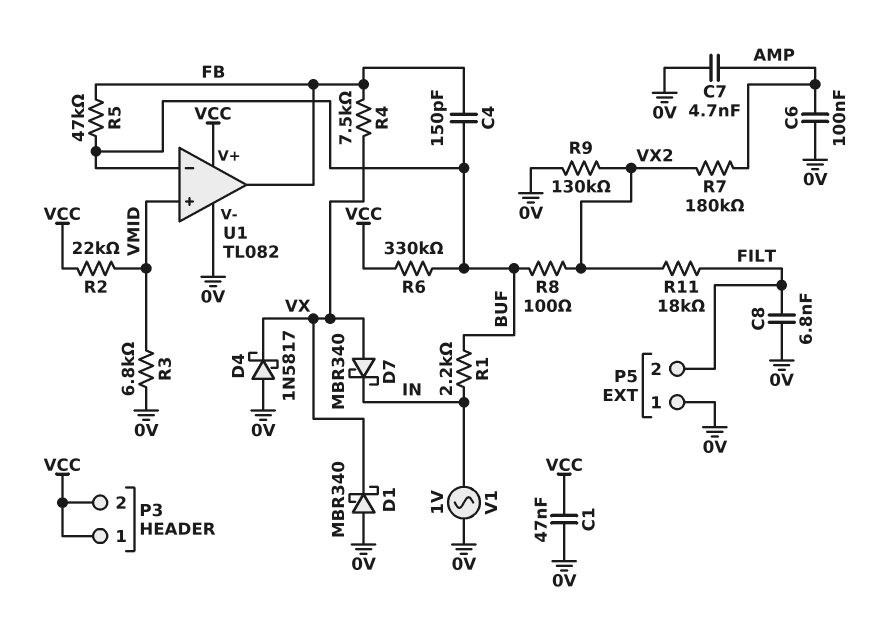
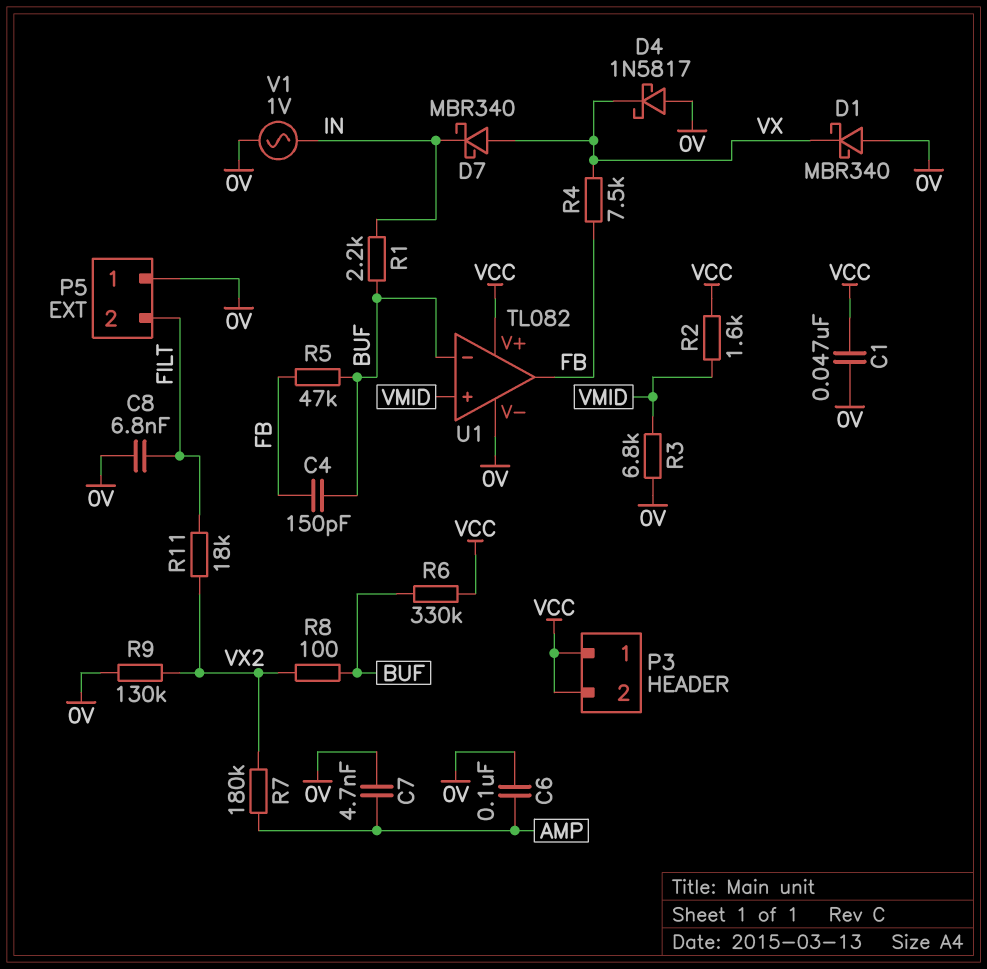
R2: 22k (VCC, VMID) -> 1.6k (VCC, VMID)

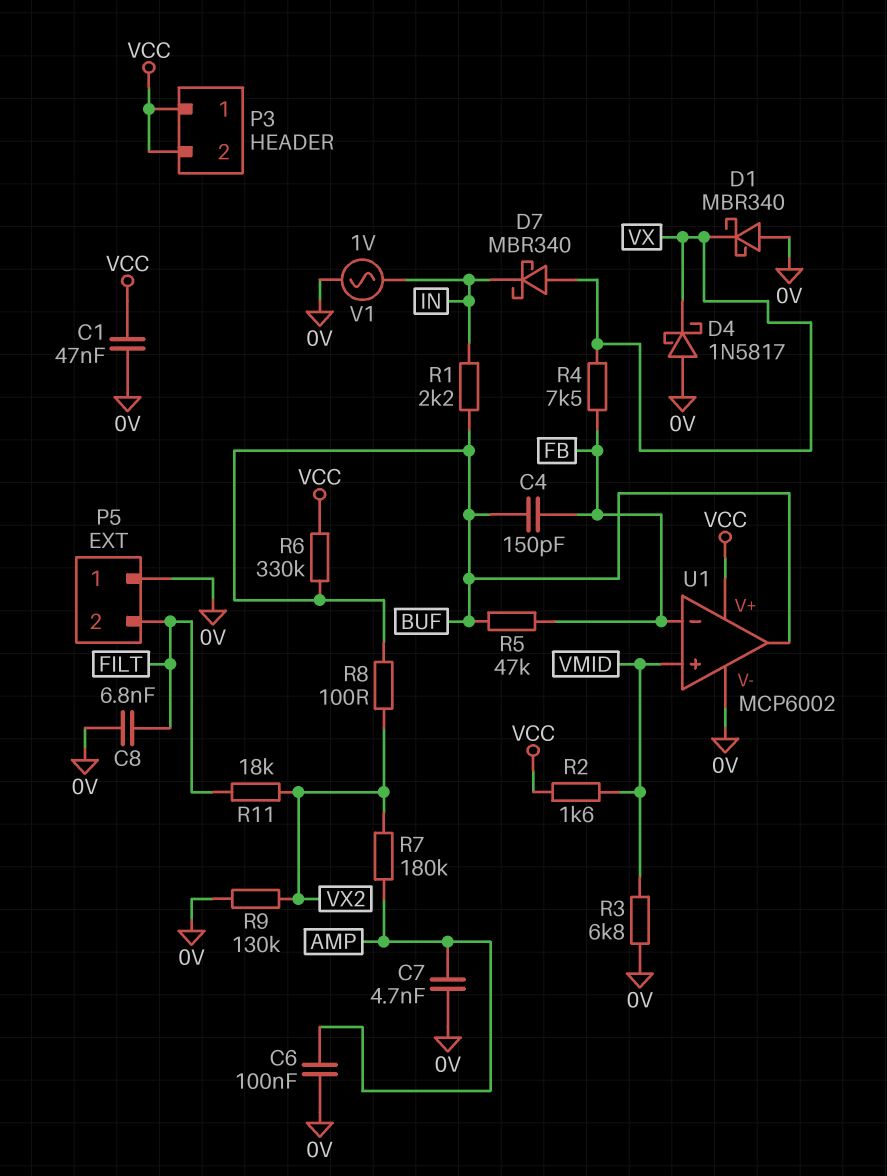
U1: TL082 -> MCP6002
U1 pin in-: BUF -> FB
U1 pin out: FB -> BUF

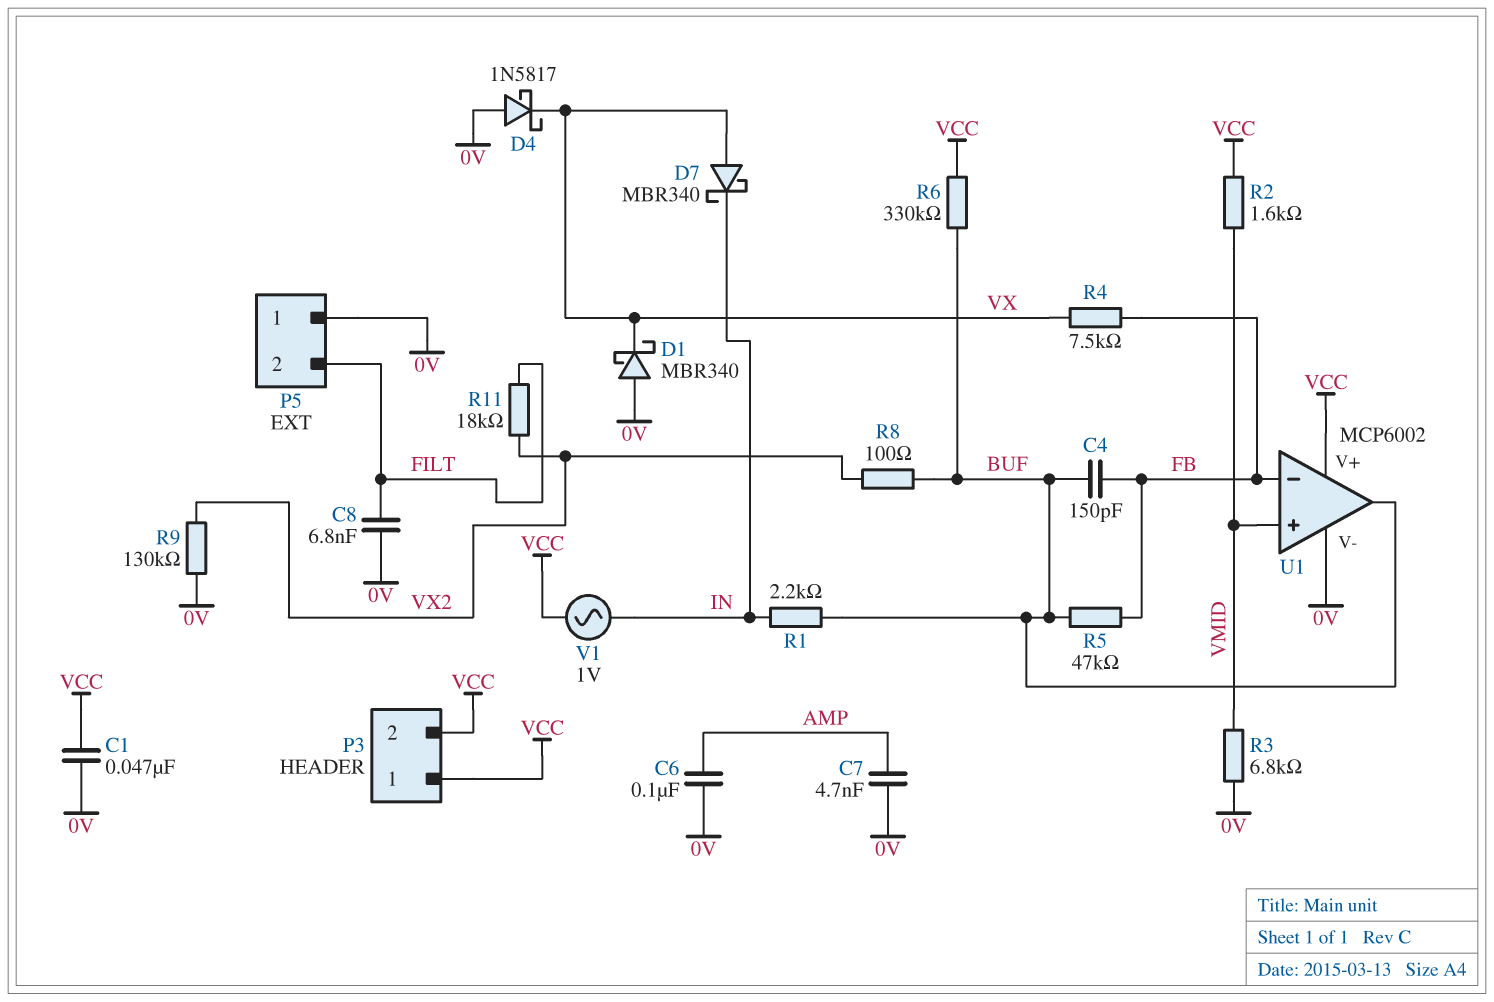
R7: 180k (AMP, VX2) -> none
V1: AC 1V (0V, IN) -> AC 1V (IN, VCC)

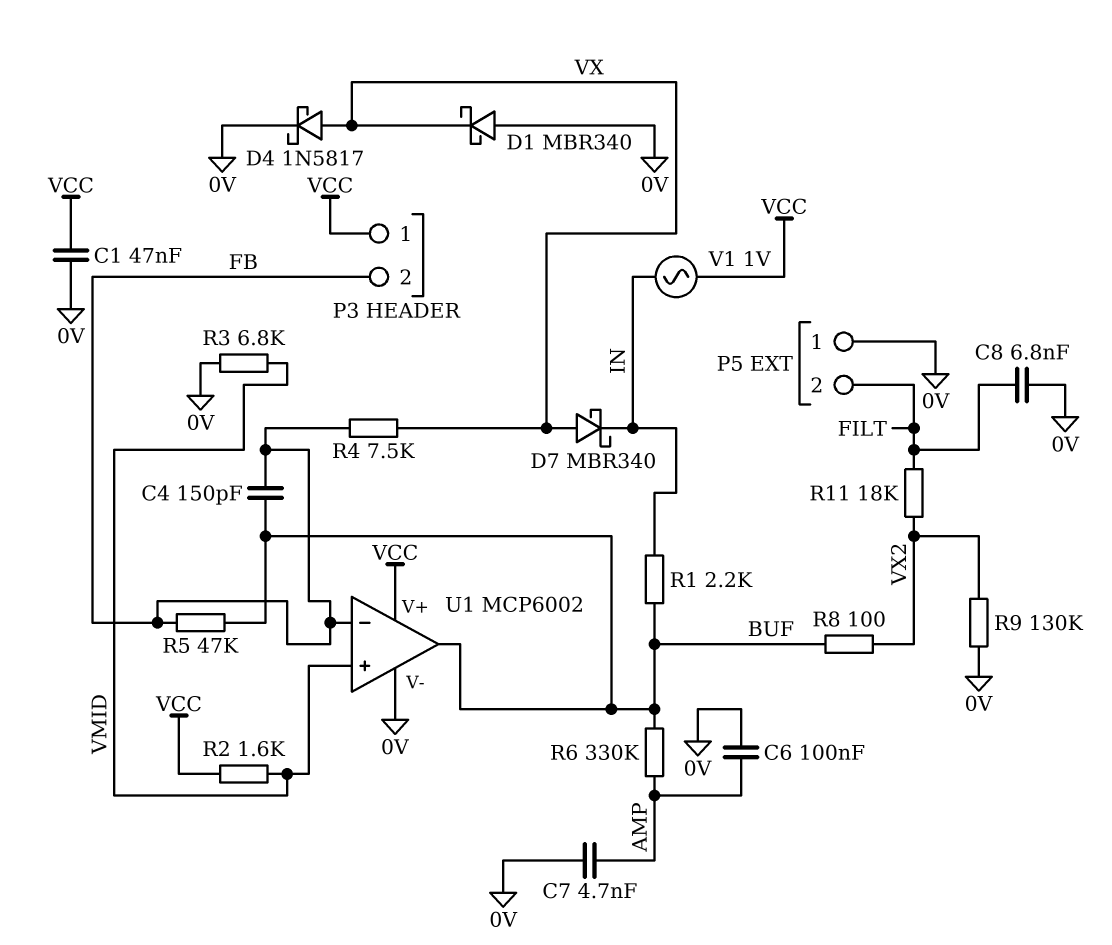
D4: schottky 1N5817 (A 0V, K VX) -> schottky 1N5817 (A VX, K 0V)
P3 pin 2: VCC -> FB
R6: 330k (BUF, VCC) -> 330k (AMP, BUF)

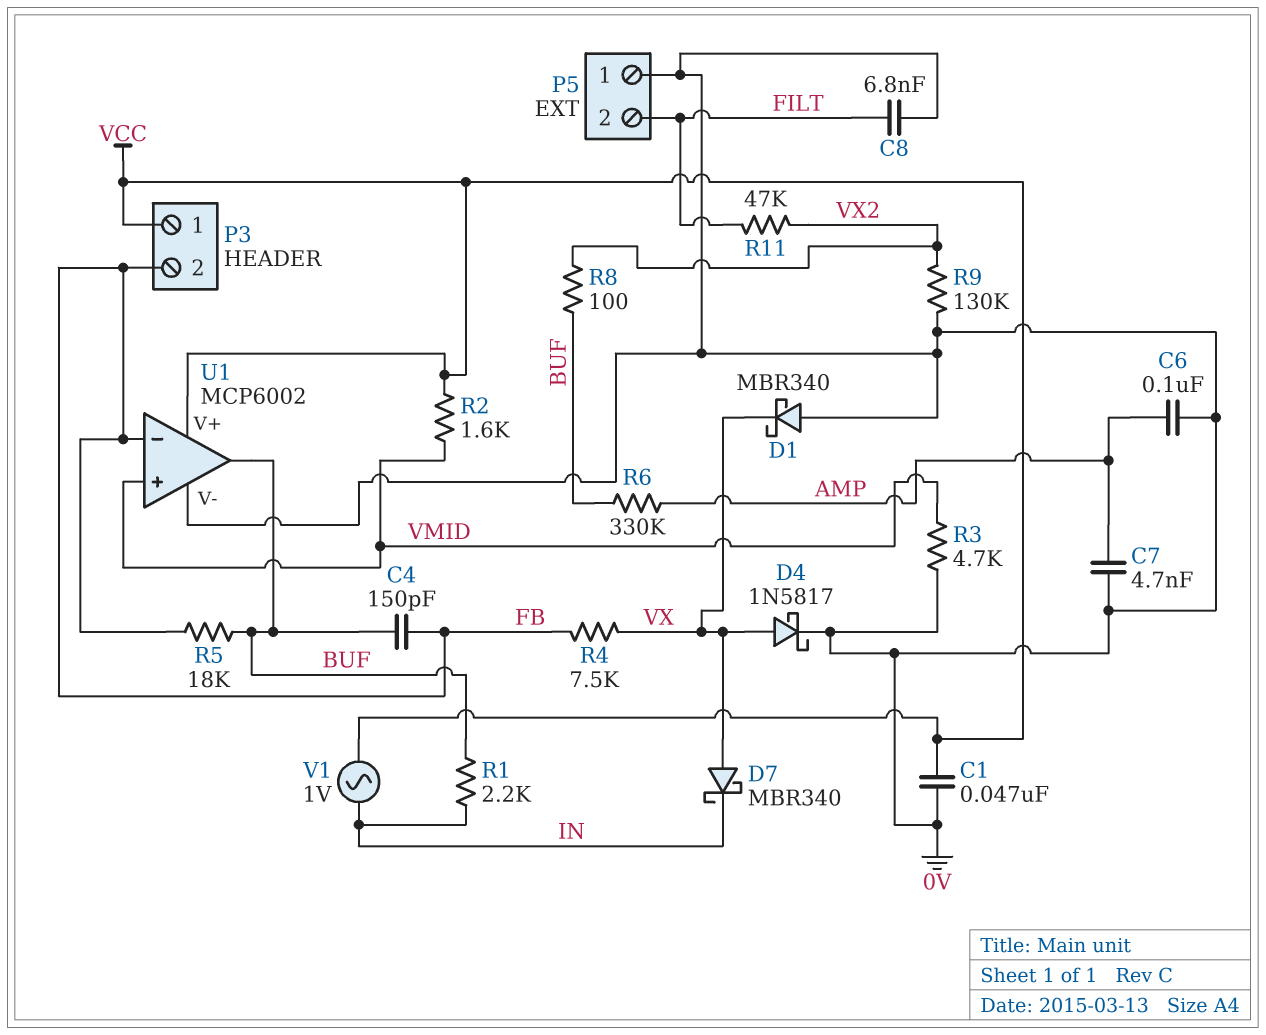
R3: 6.8k (0V, VMID) -> 4.7k (0V, VMID)
R5: 47k (BUF, FB) -> 18k (BUF, FB)
R11: 18k (FILT, VX2) -> 47k (FILT, VX2)

